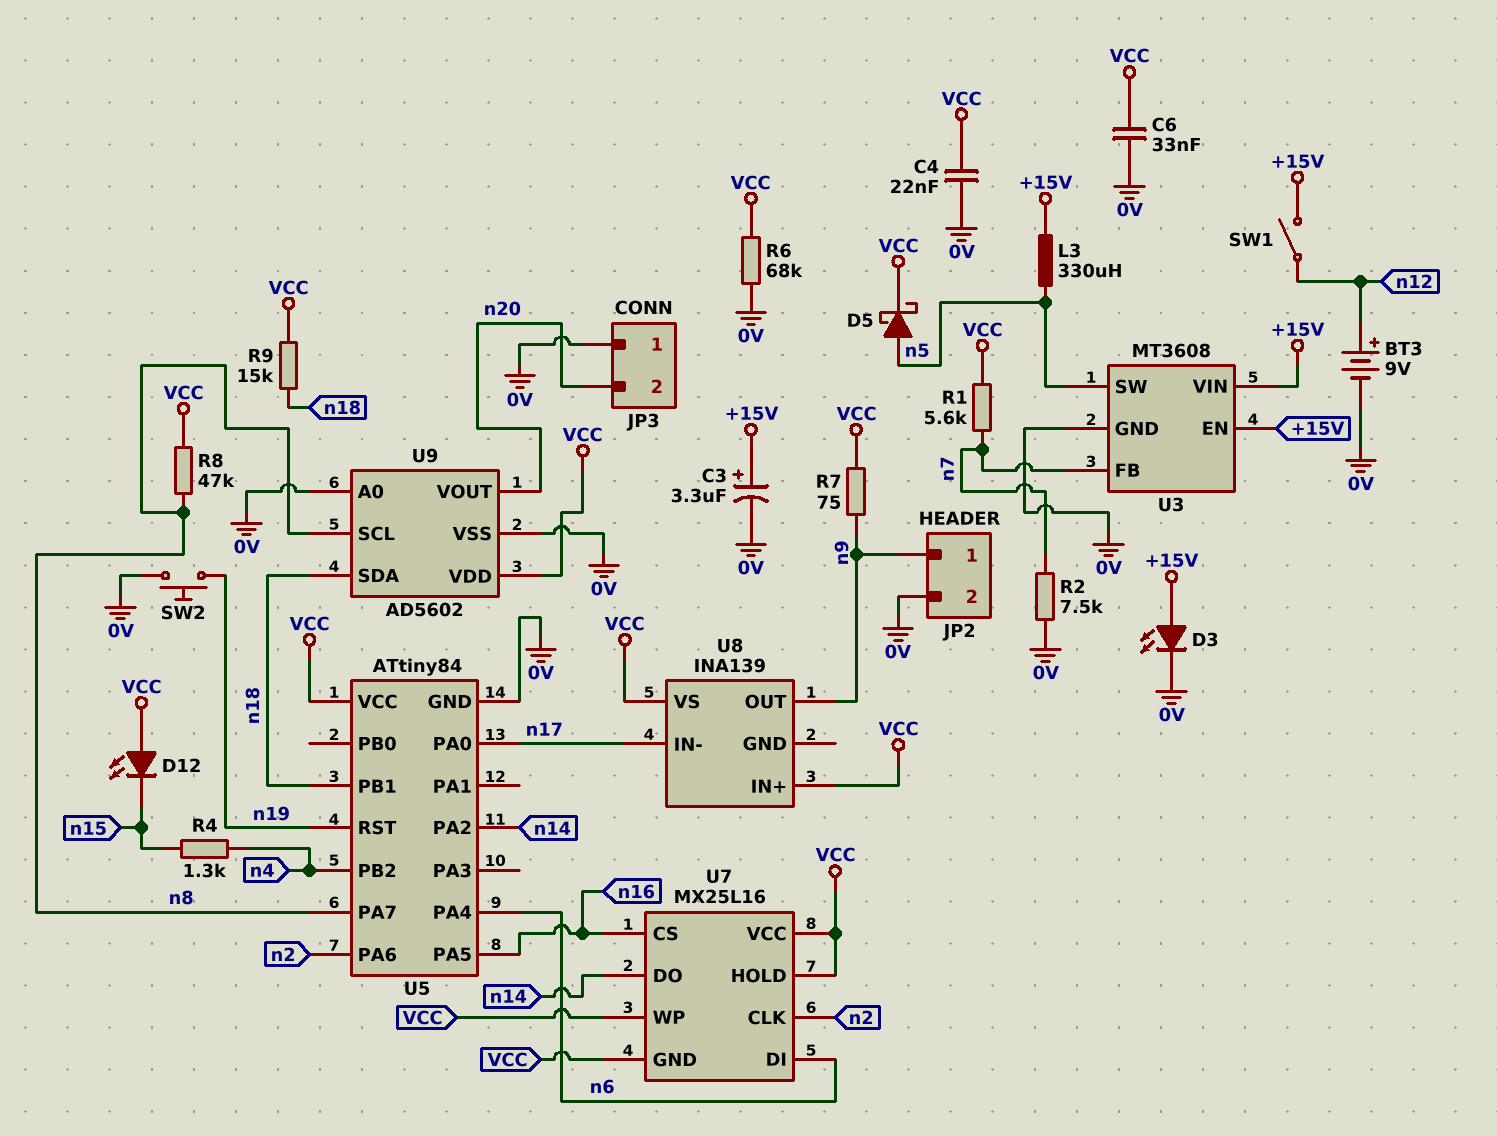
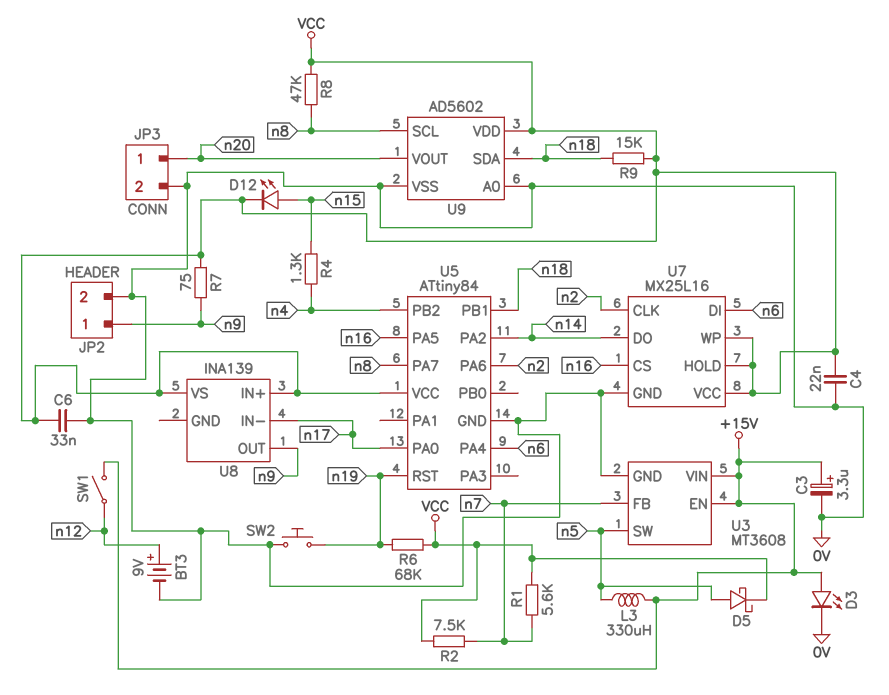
D12: LED (A VCC, K n15) -> LED (A n15, K VCC)
JP3 pin 1: 0V -> n20
JP3 pin 2: n20 -> 0V
R2: 7.5k (0V, n7) -> 7.5k (VCC, n7)
R6: 68k (0V, VCC) -> 68k (VCC, n19)
U7 pin GND: VCC -> 0V

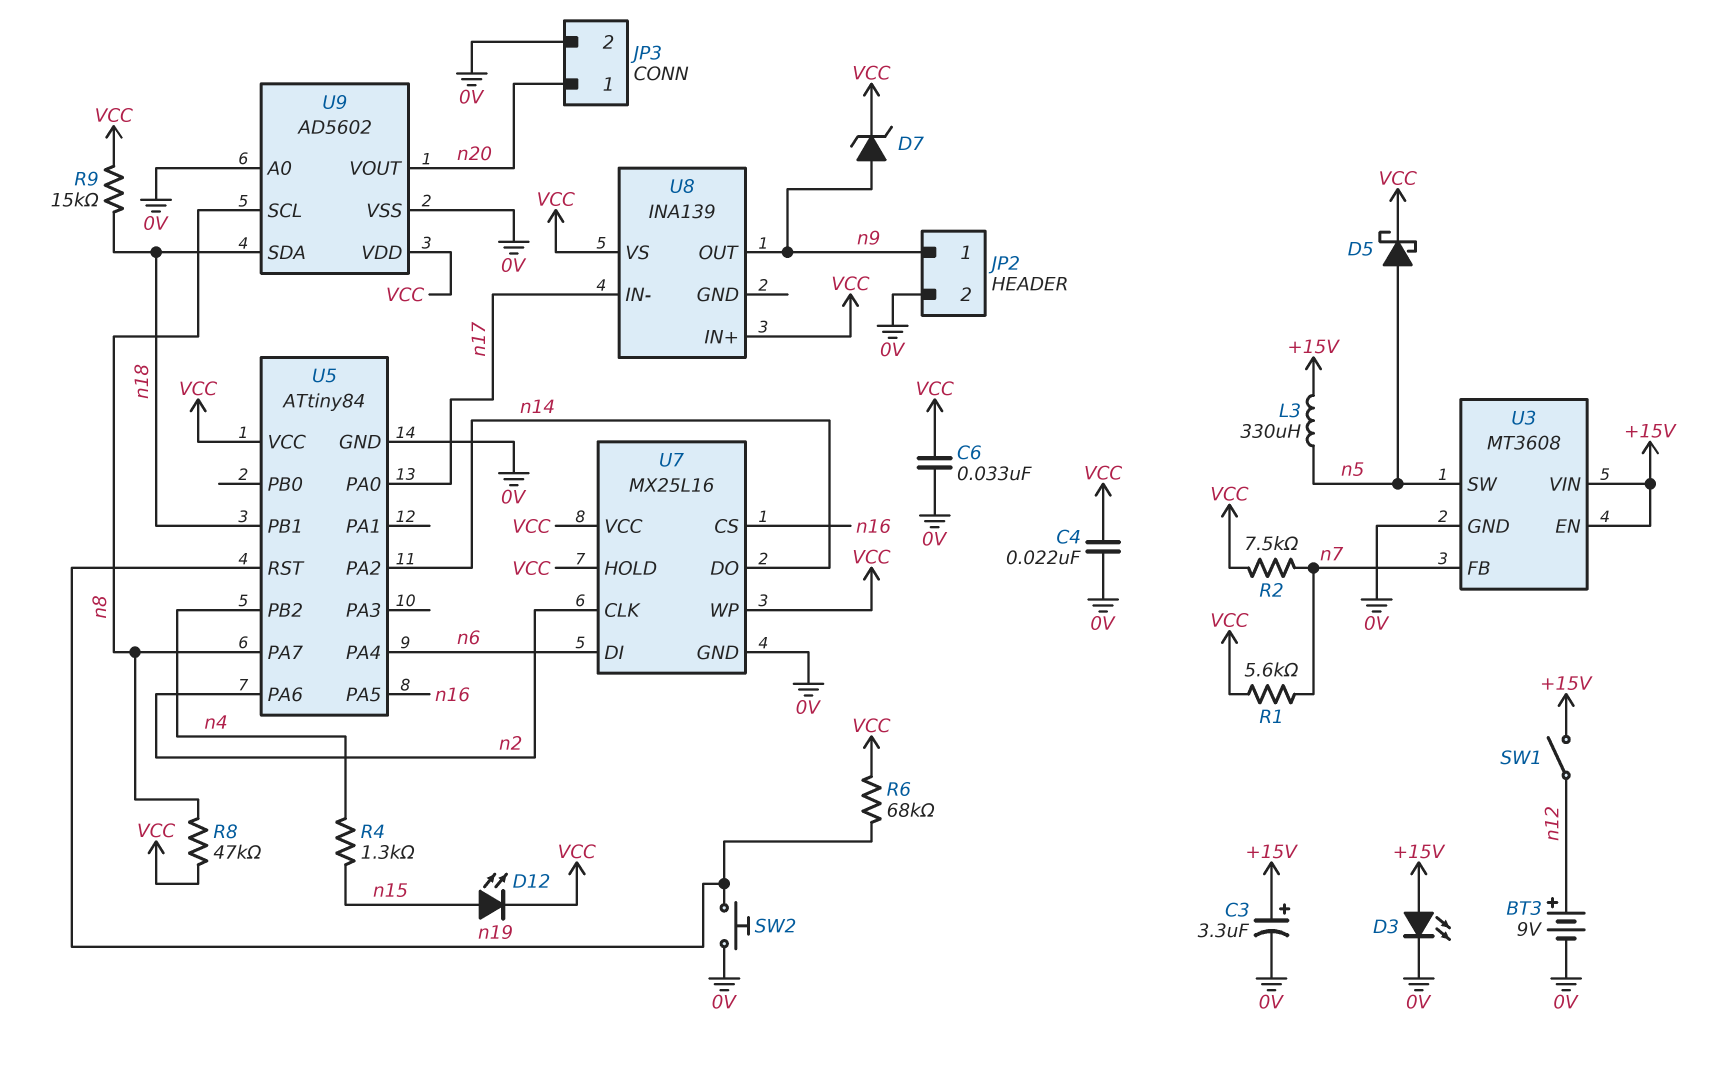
D7: none -> zener (A n9, K VCC)
R7: 75 (VCC, n9) -> none

